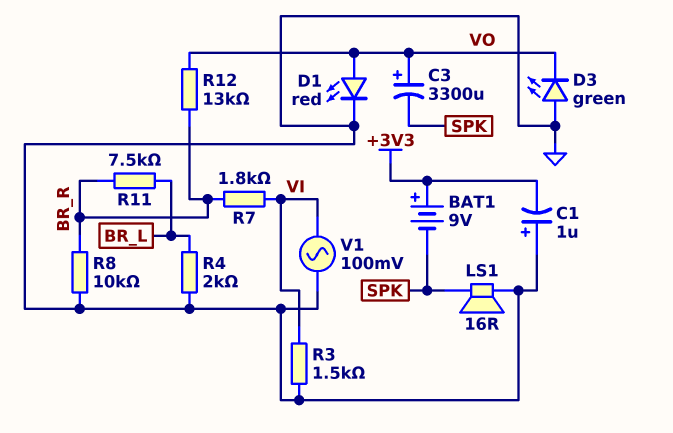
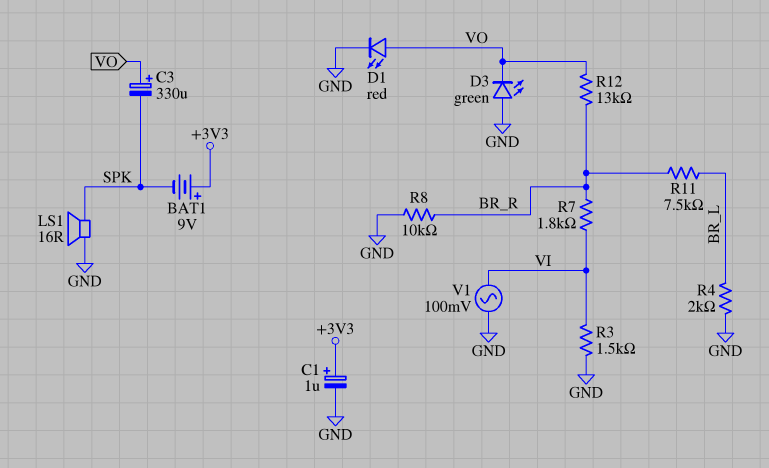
C1: 1uF (plus GND, minus +3V3) -> 1uF (plus +3V3, minus GND)
C3: 3300uF (plus VO, minus SPK) -> 330uF (plus VO, minus SPK)

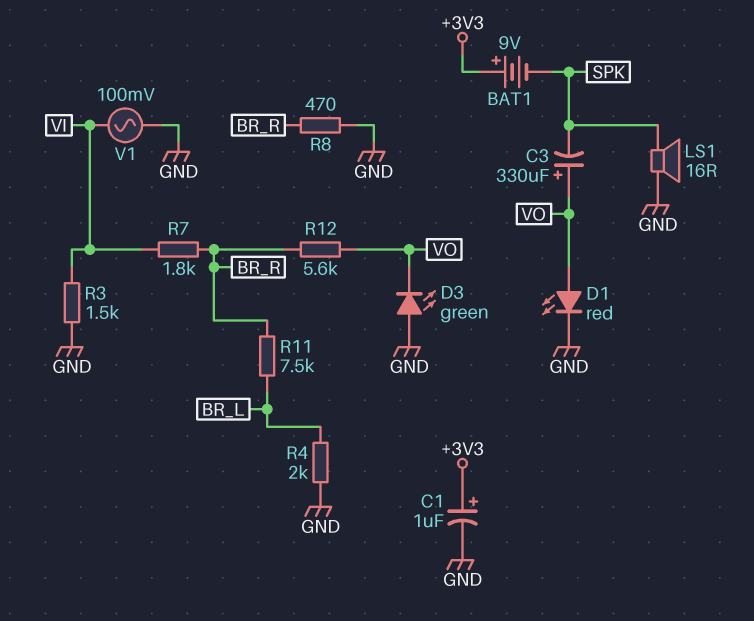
R8: 10k (BR_R, GND) -> 470 (BR_R, GND)
R12: 13k (BR_R, VO) -> 5.6k (BR_R, VO)

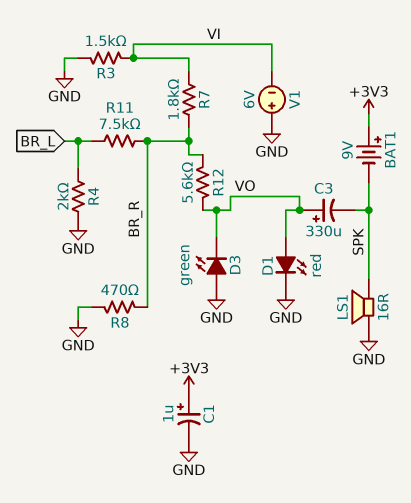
V1: AC 100mV (GND, VI) -> 6V (plus GND, minus VI)

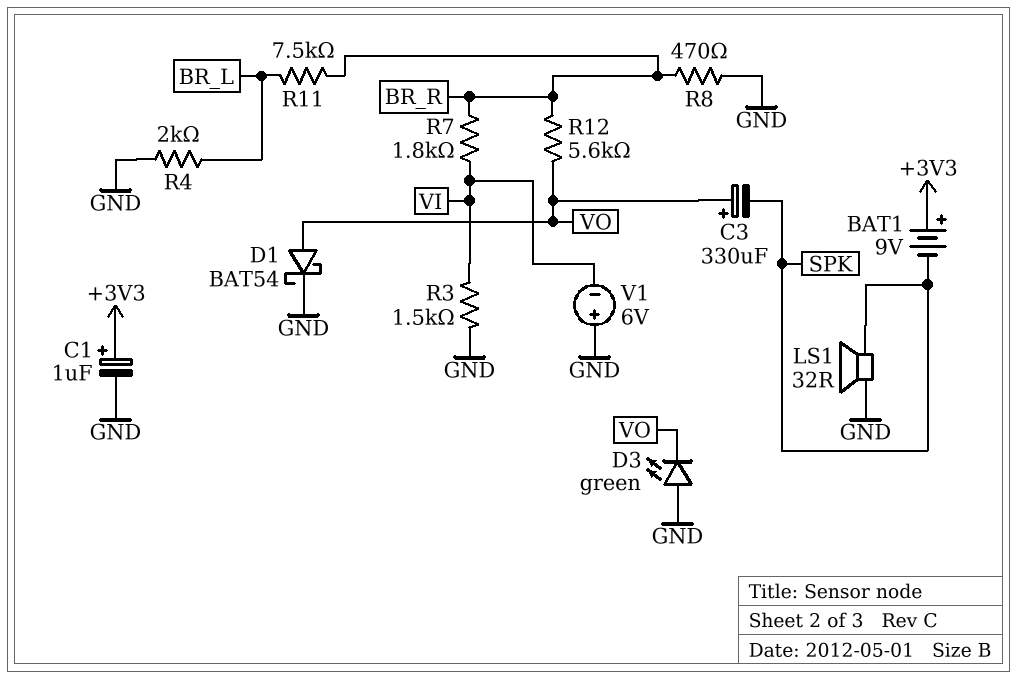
D1: LED red (A VO, K GND) -> schottky BAT54 (A VO, K GND)
LS1: speaker 16R (GND, SPK) -> speaker 32R (GND, SPK)

